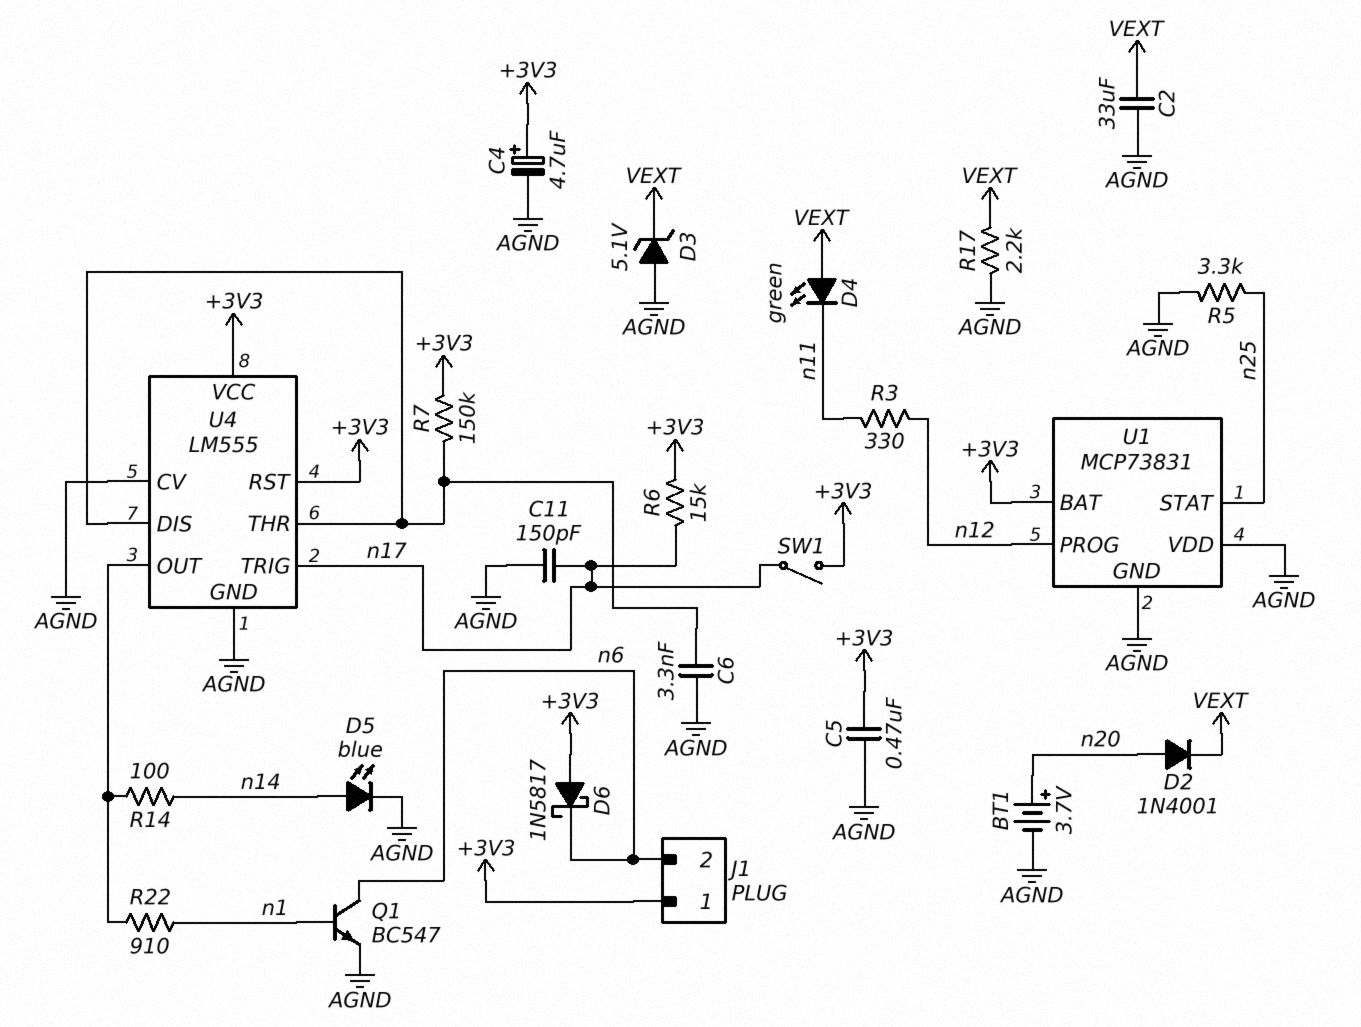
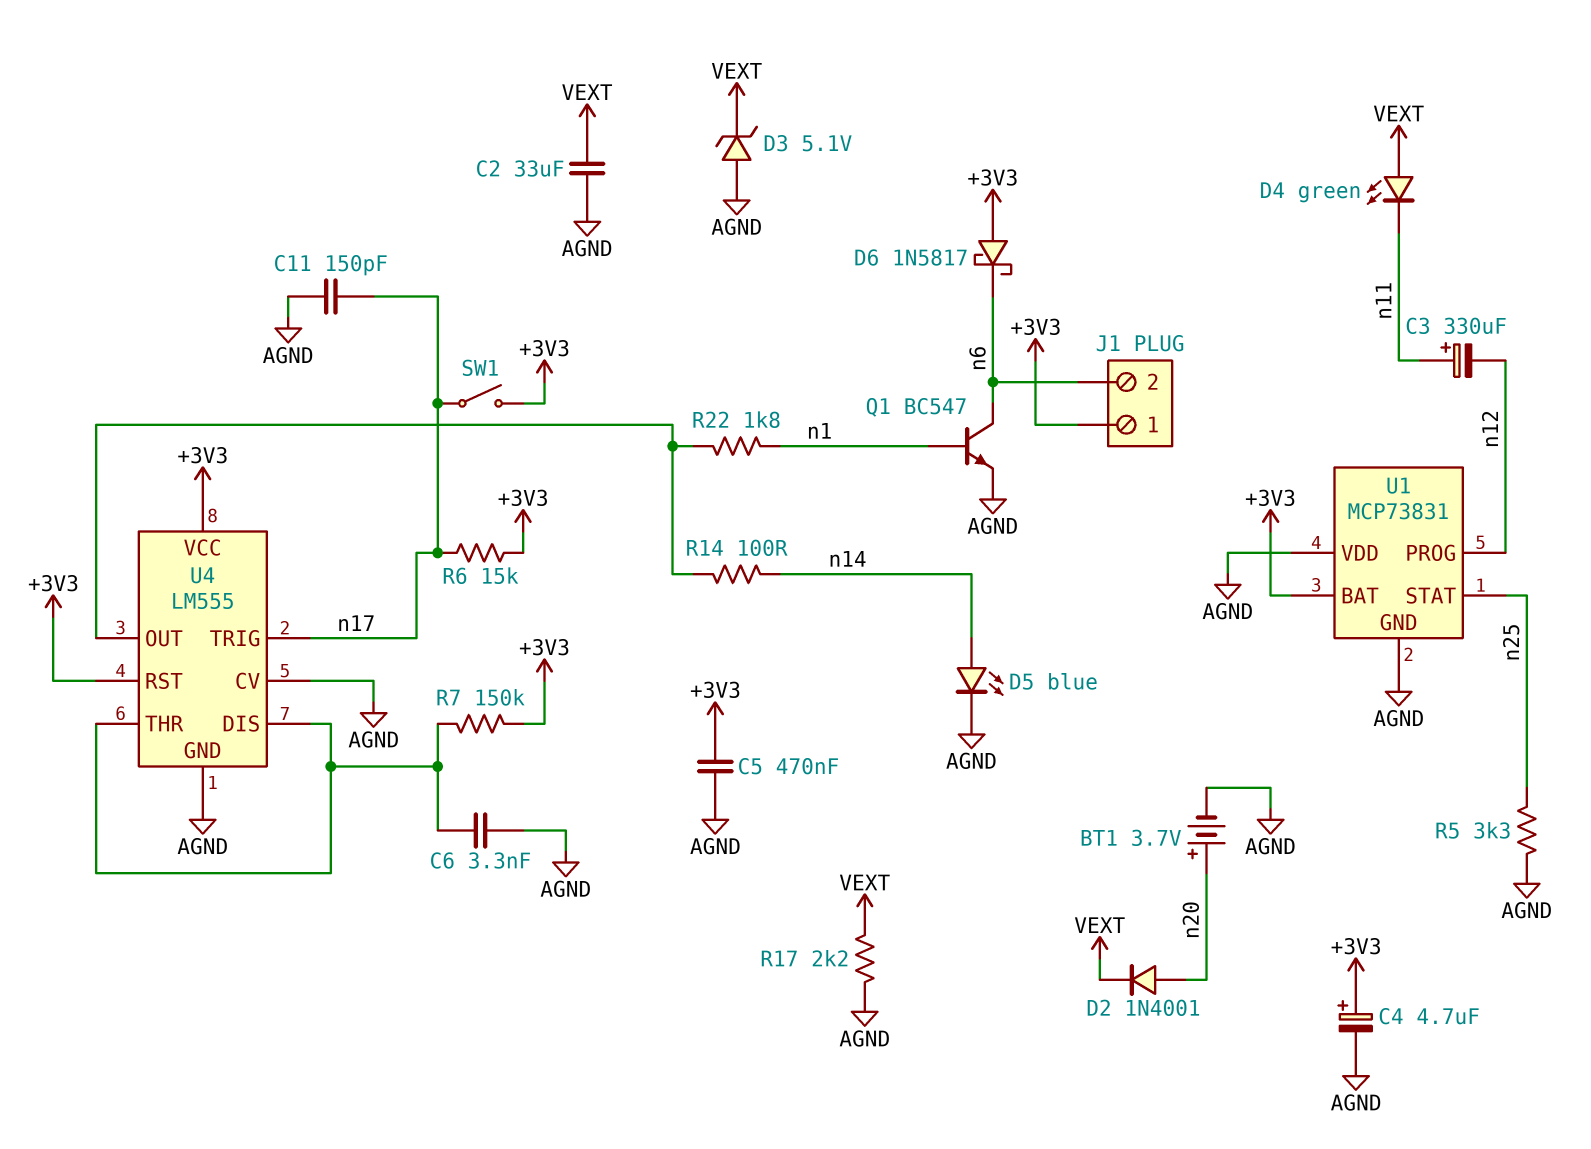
C3: none -> 330uF (plus n11, minus n12)
R3: 330 (n11, n12) -> none
R22: 910 (U4/OUT, n1) -> 1.8k (U4/OUT, n1)

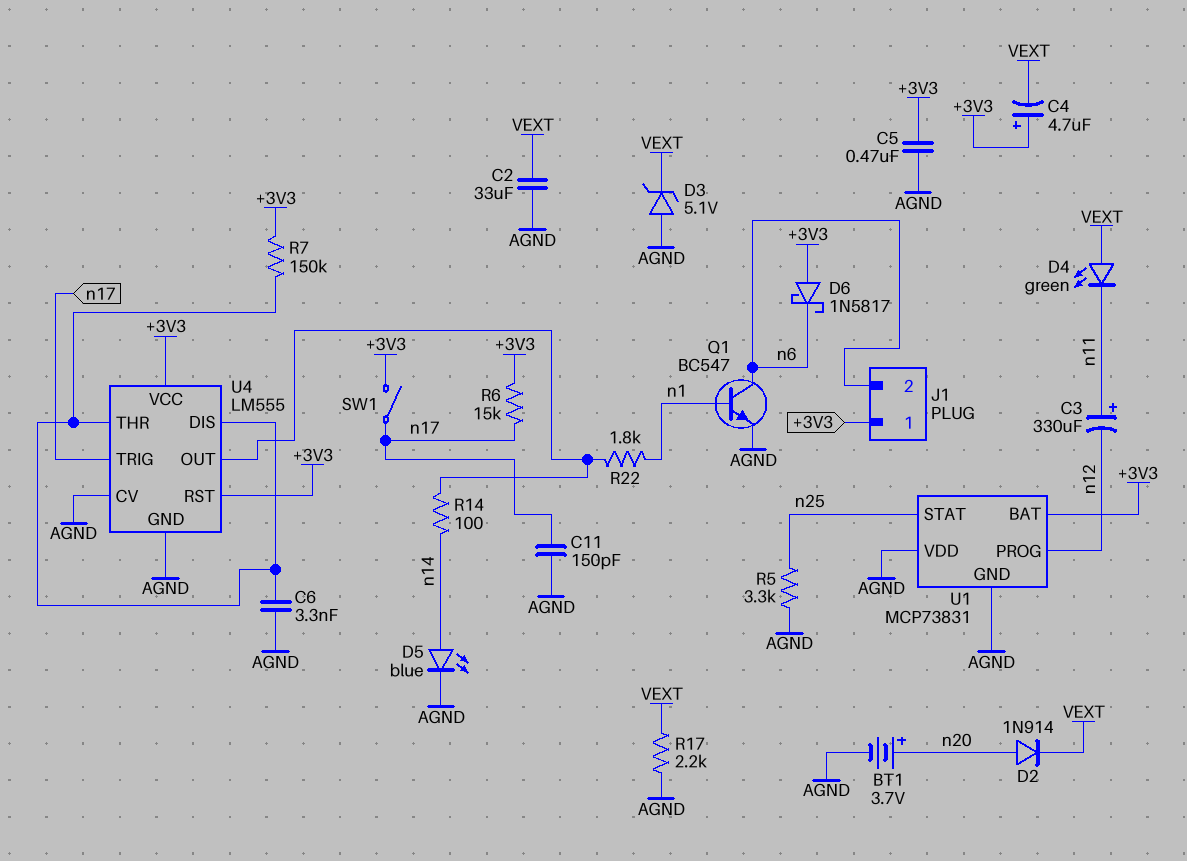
C4: 4.7uF (plus +3V3, minus AGND) -> 4.7uF (plus +3V3, minus VEXT)
D2: diode 1N4001 (A n20, K VEXT) -> diode 1N914 (A n20, K VEXT)

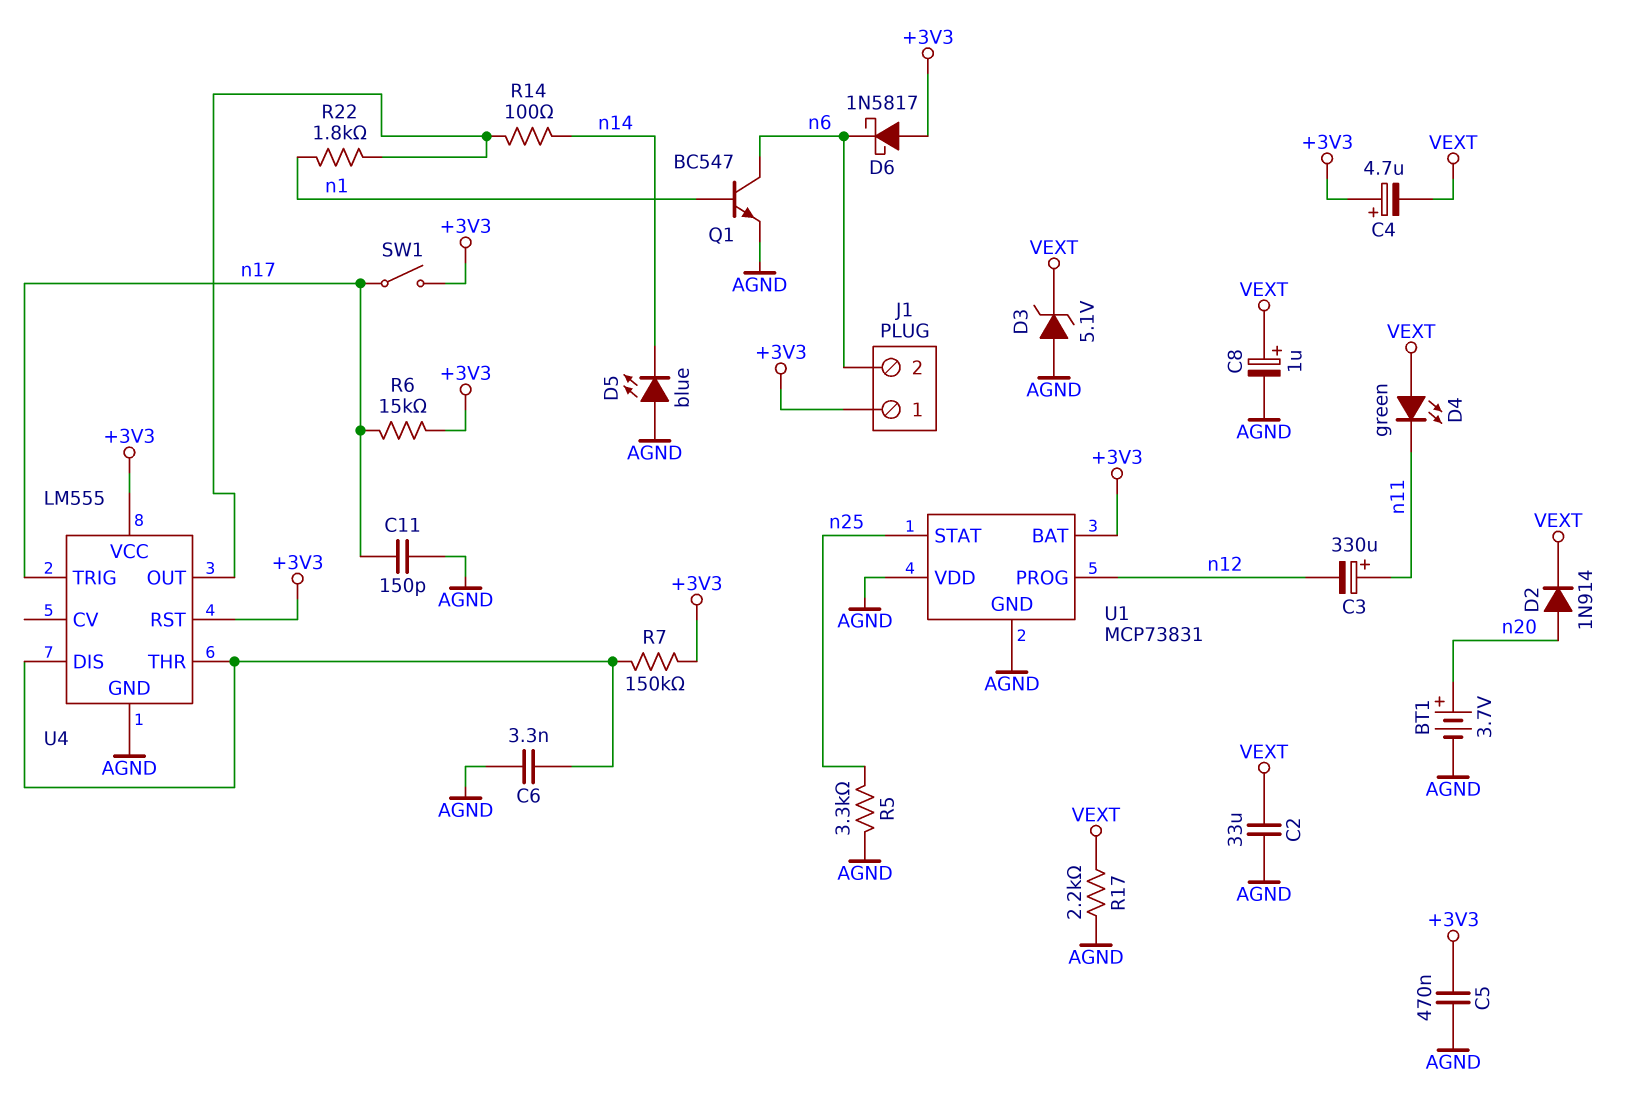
C8: none -> 1uF (plus VEXT, minus AGND)
D5: LED blue (A n14, K AGND) -> LED blue (A AGND, K n14)
U4 pin CV: AGND -> none

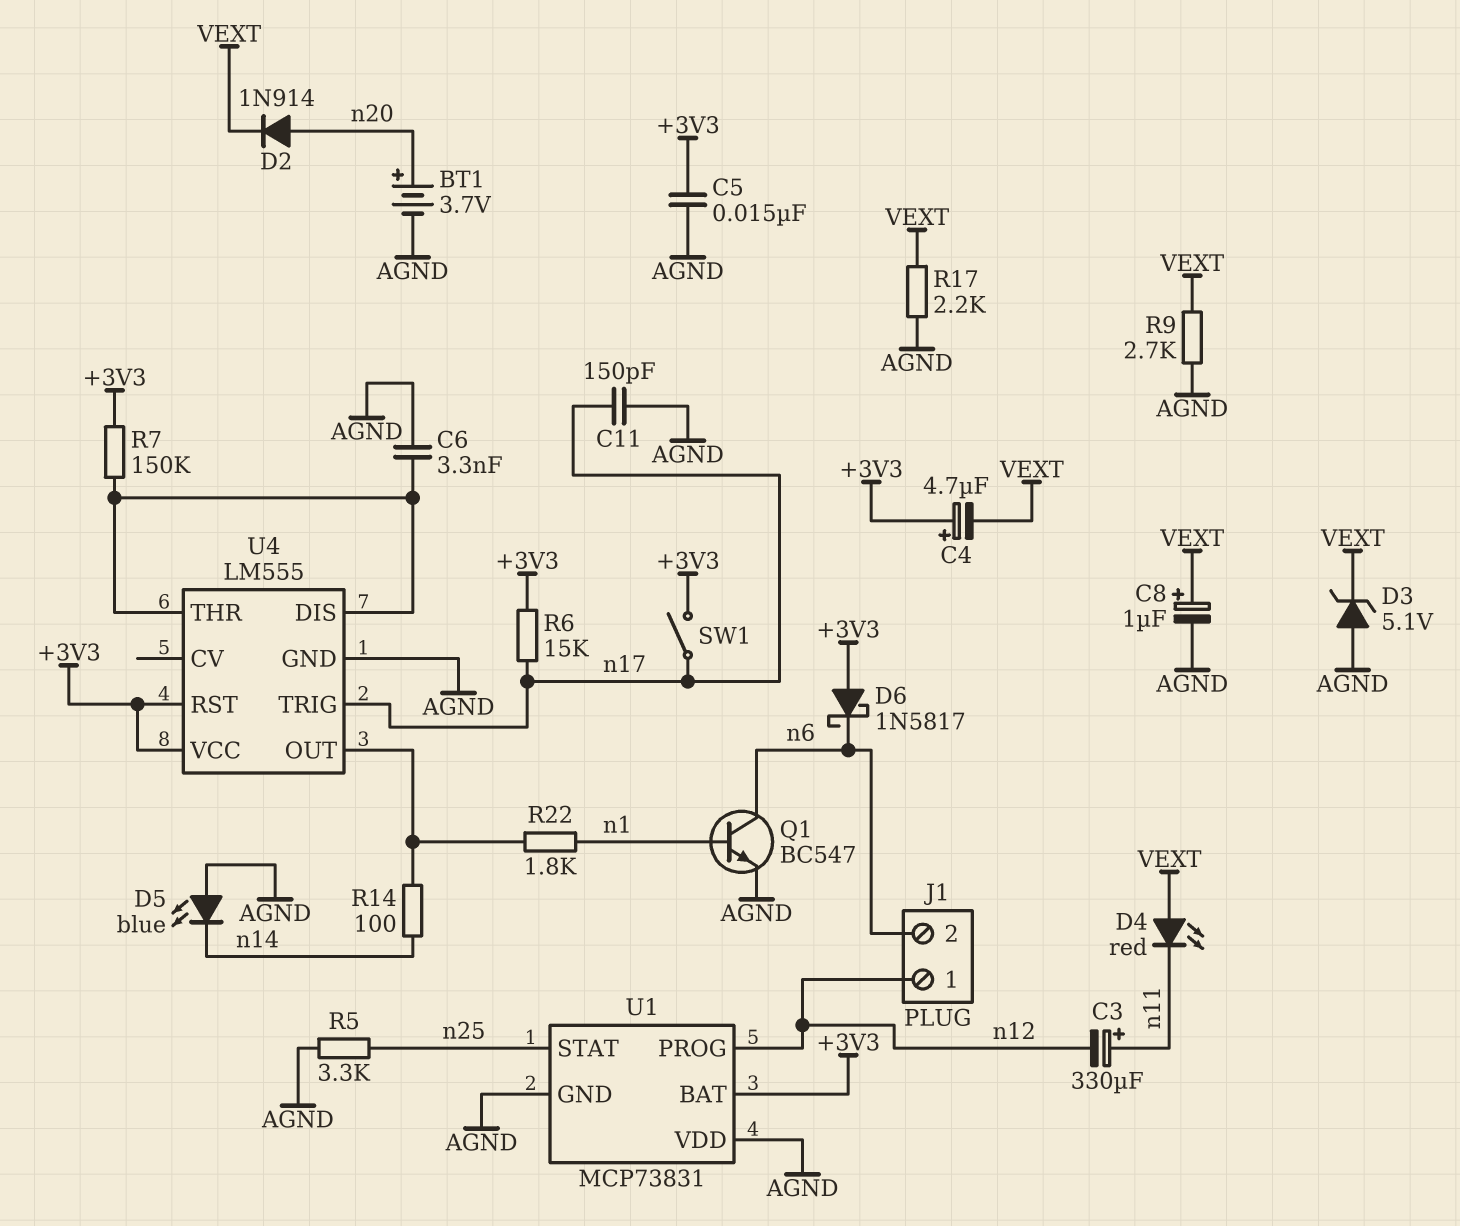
C2: 33uF (AGND, VEXT) -> none
C5: 470nF (+3V3, AGND) -> 15nF (+3V3, AGND)
D4: LED green (A VEXT, K n11) -> LED red (A VEXT, K n11)
J1 pin 1: +3V3 -> n12
R9: none -> 2.7k (AGND, VEXT)

